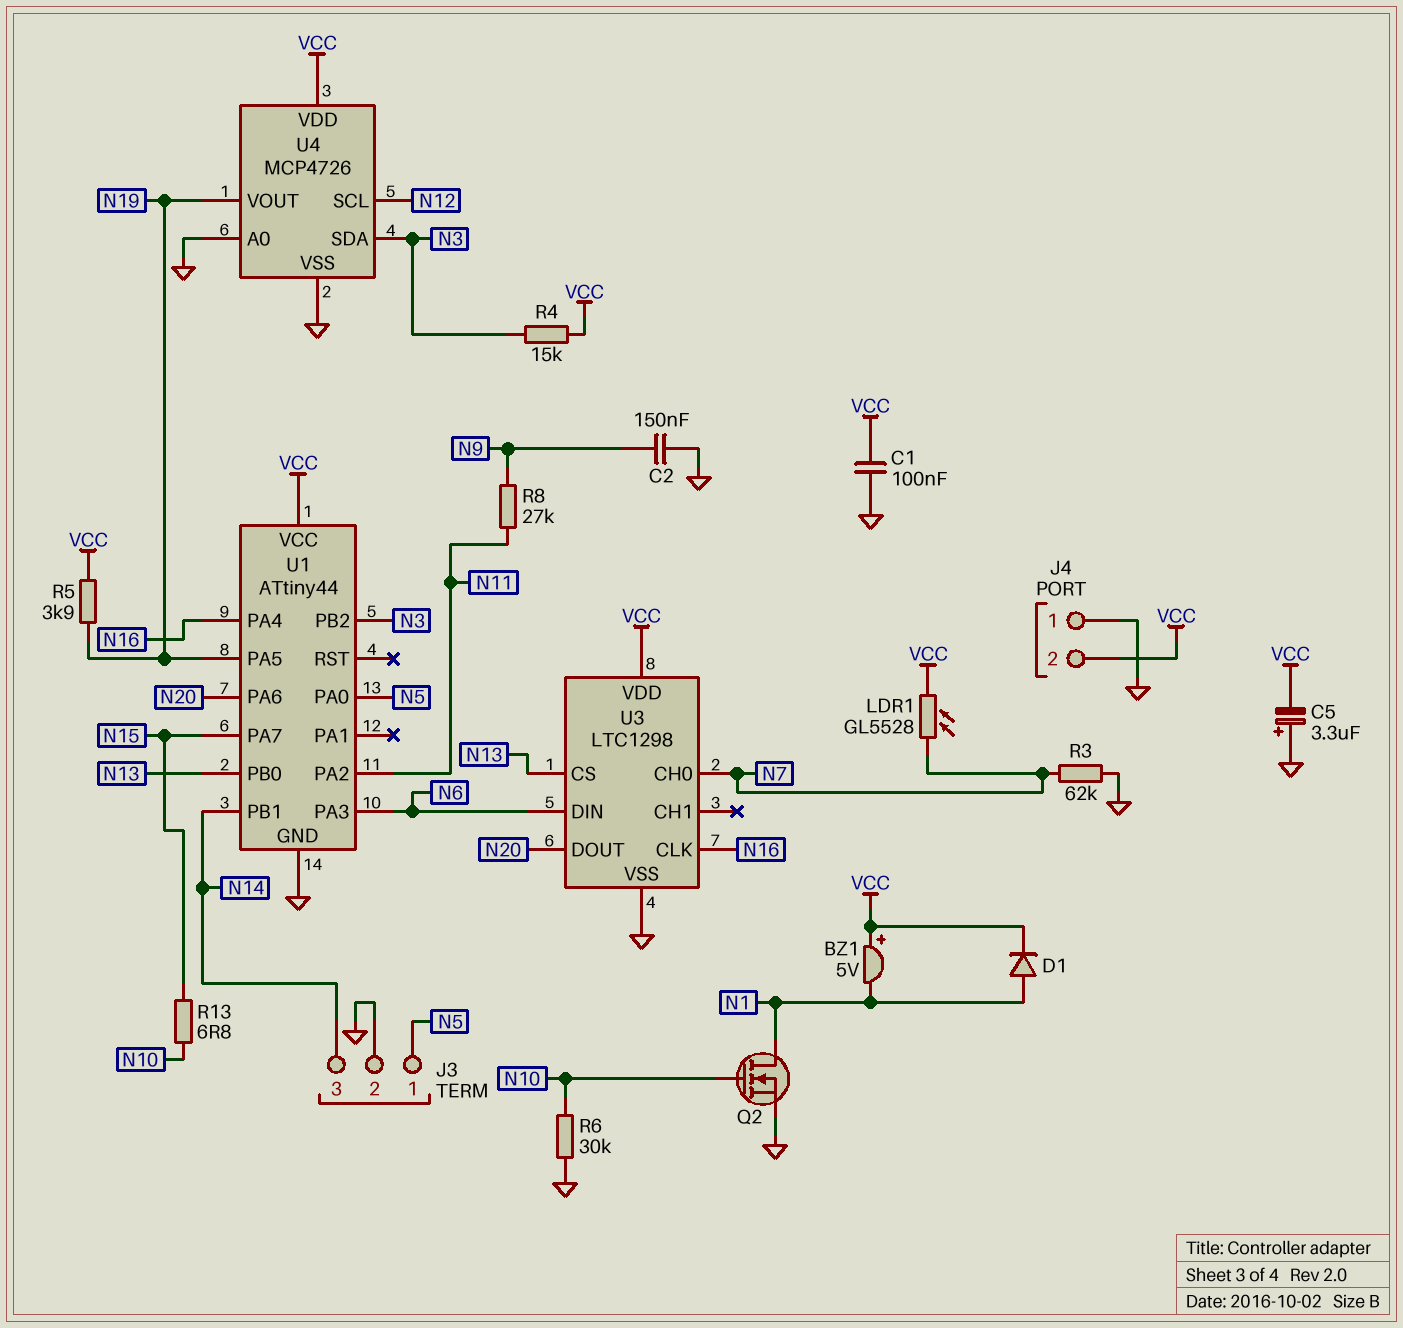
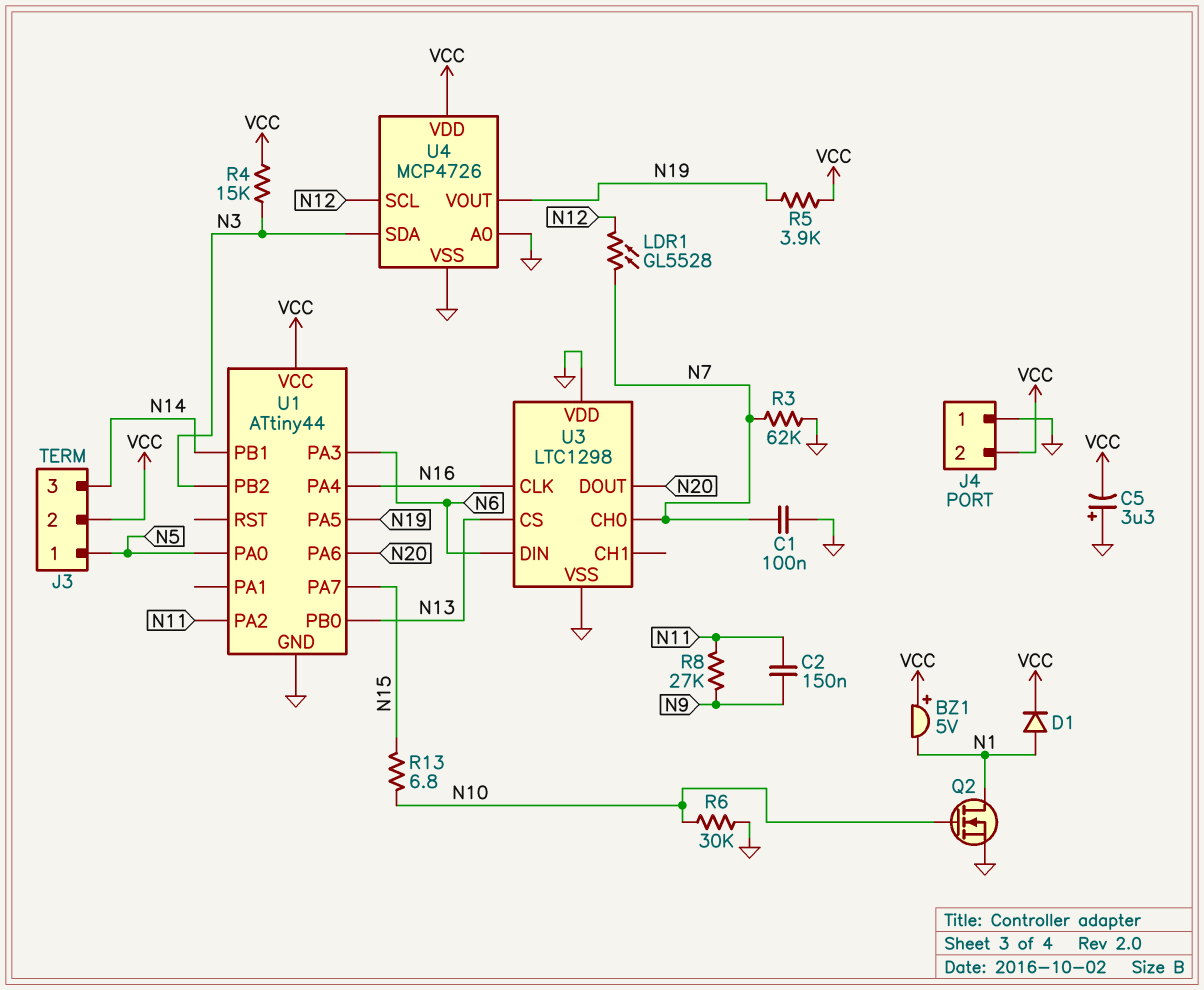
C1: 100nF (GND, VCC) -> 100nF (GND, N7)
C2: 150nF (GND, N9) -> 150nF (N9, N11)
J3 pin 2: GND -> VCC
LDR1: GL5528 (N7, VCC) -> GL5528 (N7, N12)
U3 pin VDD: VCC -> GND

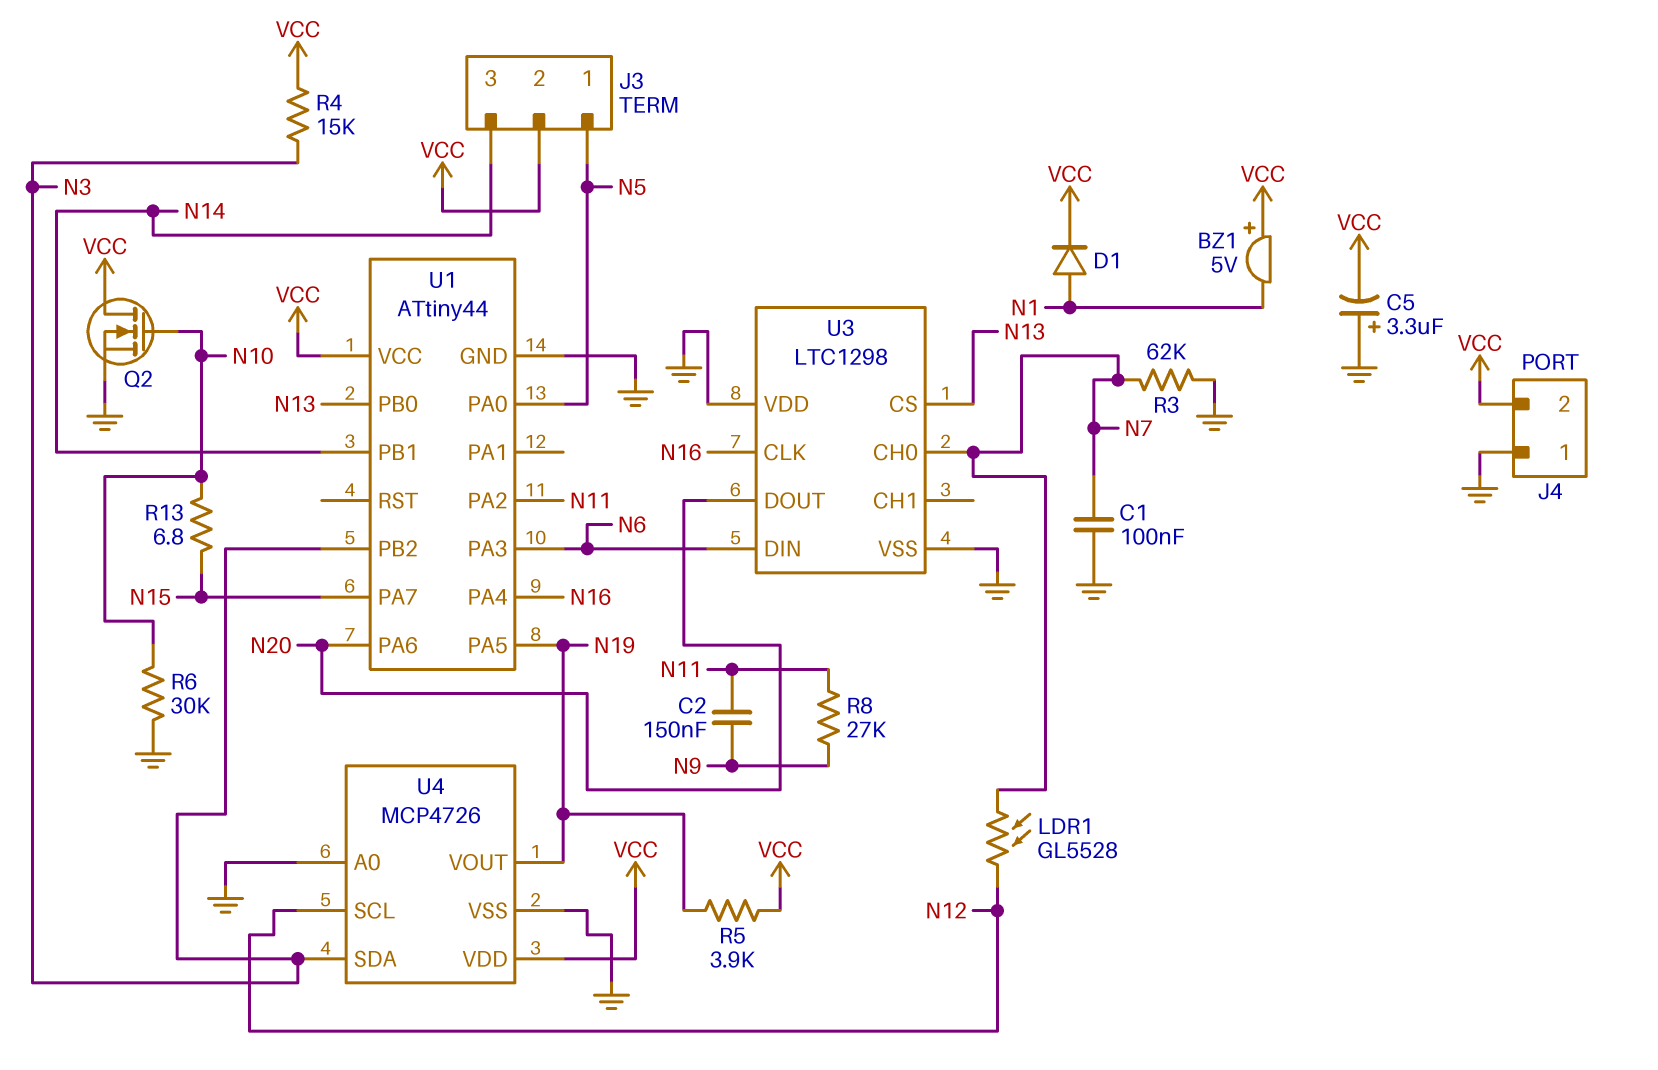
Q2: NMOS (G N10, D N1, S GND) -> NMOS (G N10, D VCC, S GND)

